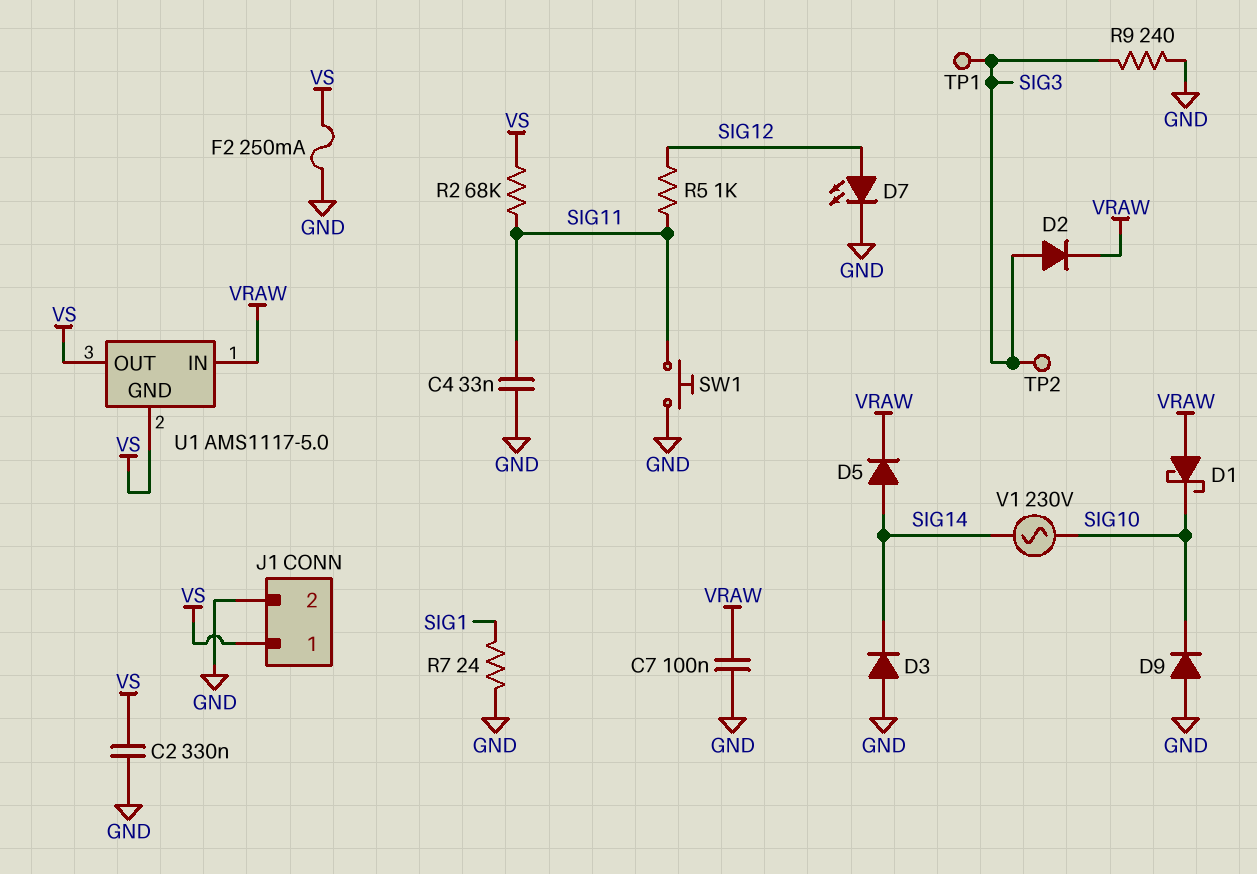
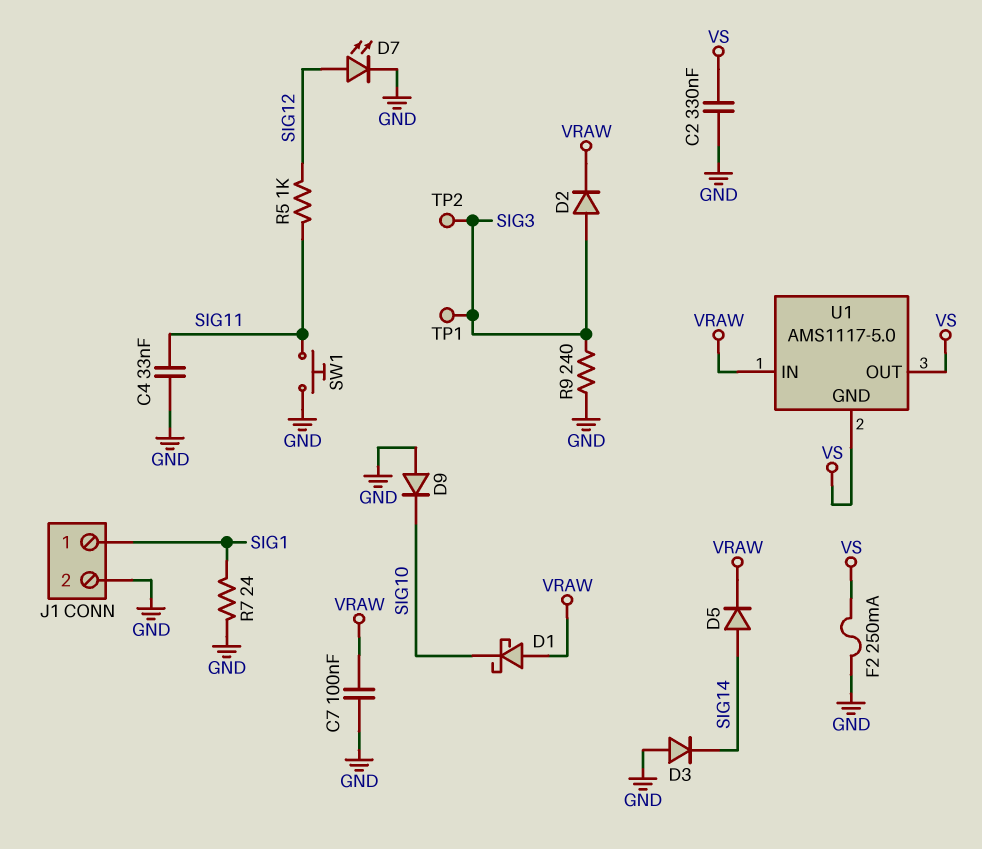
J1 pin 1: VS -> SIG1
R2: 68k (SIG11, VS) -> none
V1: AC 230V (SIG10, SIG14) -> none

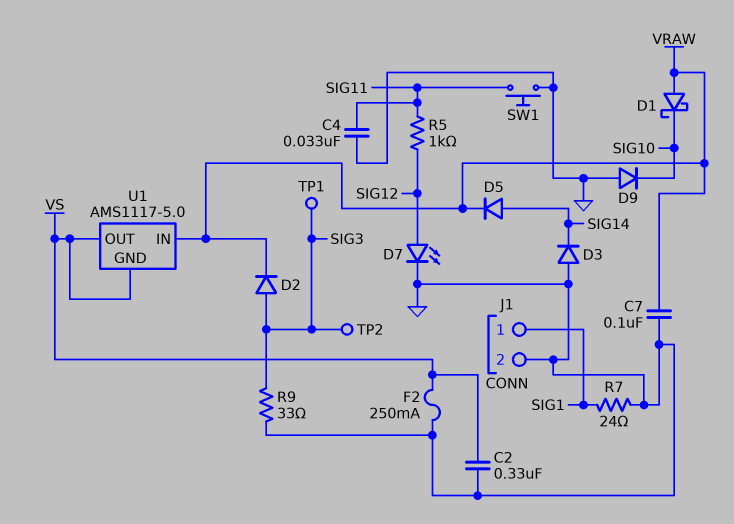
R9: 240 (GND, SIG3) -> 33 (GND, SIG3)

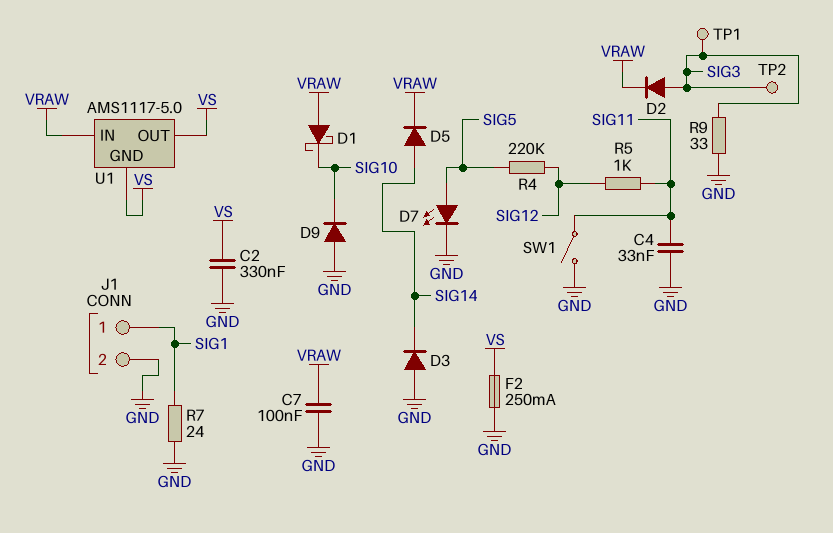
D7: LED (A SIG12, K GND) -> LED (A SIG5, K GND)
R4: none -> 220k (SIG5, SIG12)
SW1: button (GND, SIG11) -> switch (GND, SIG11)

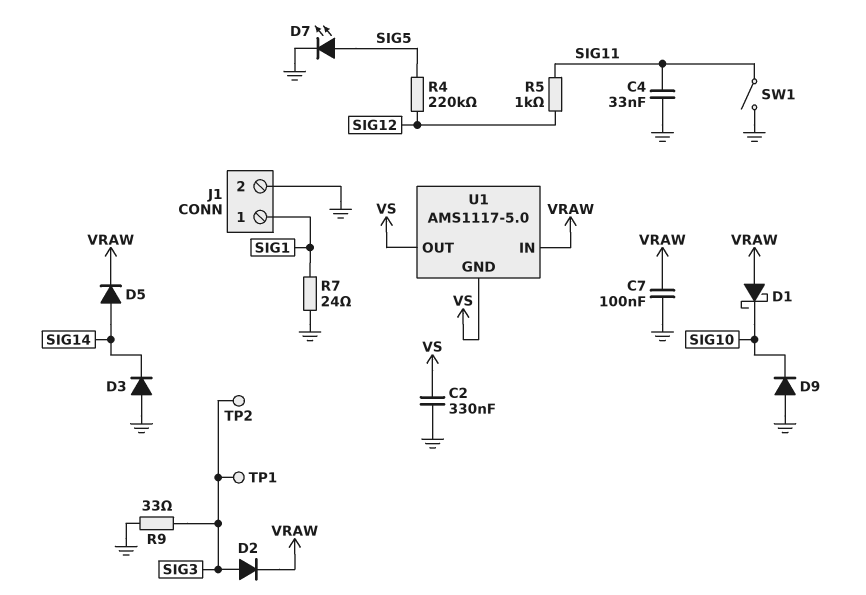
F2: 250mA (GND, VS) -> none

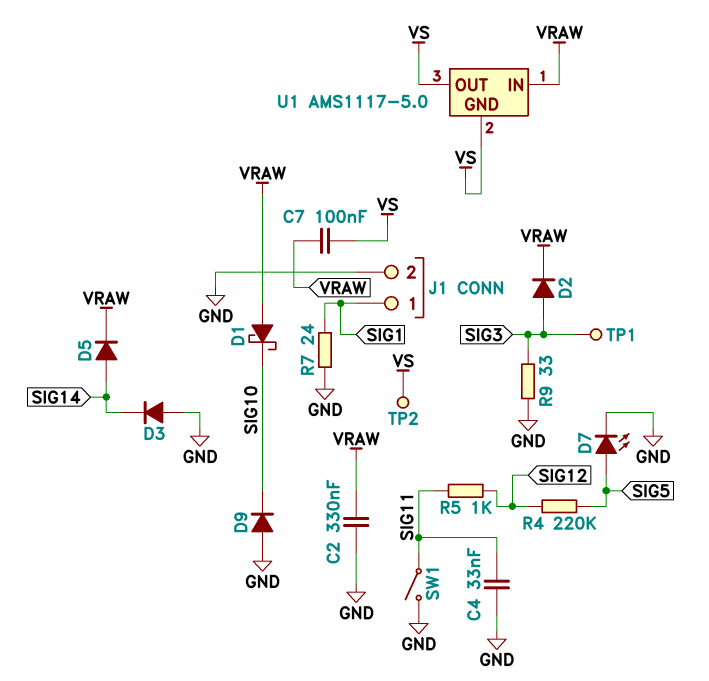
C2: 330nF (GND, VS) -> 330nF (GND, VRAW)
C7: 100nF (GND, VRAW) -> 100nF (VRAW, VS)
TP2: test point (SIG3) -> test point (VS)

